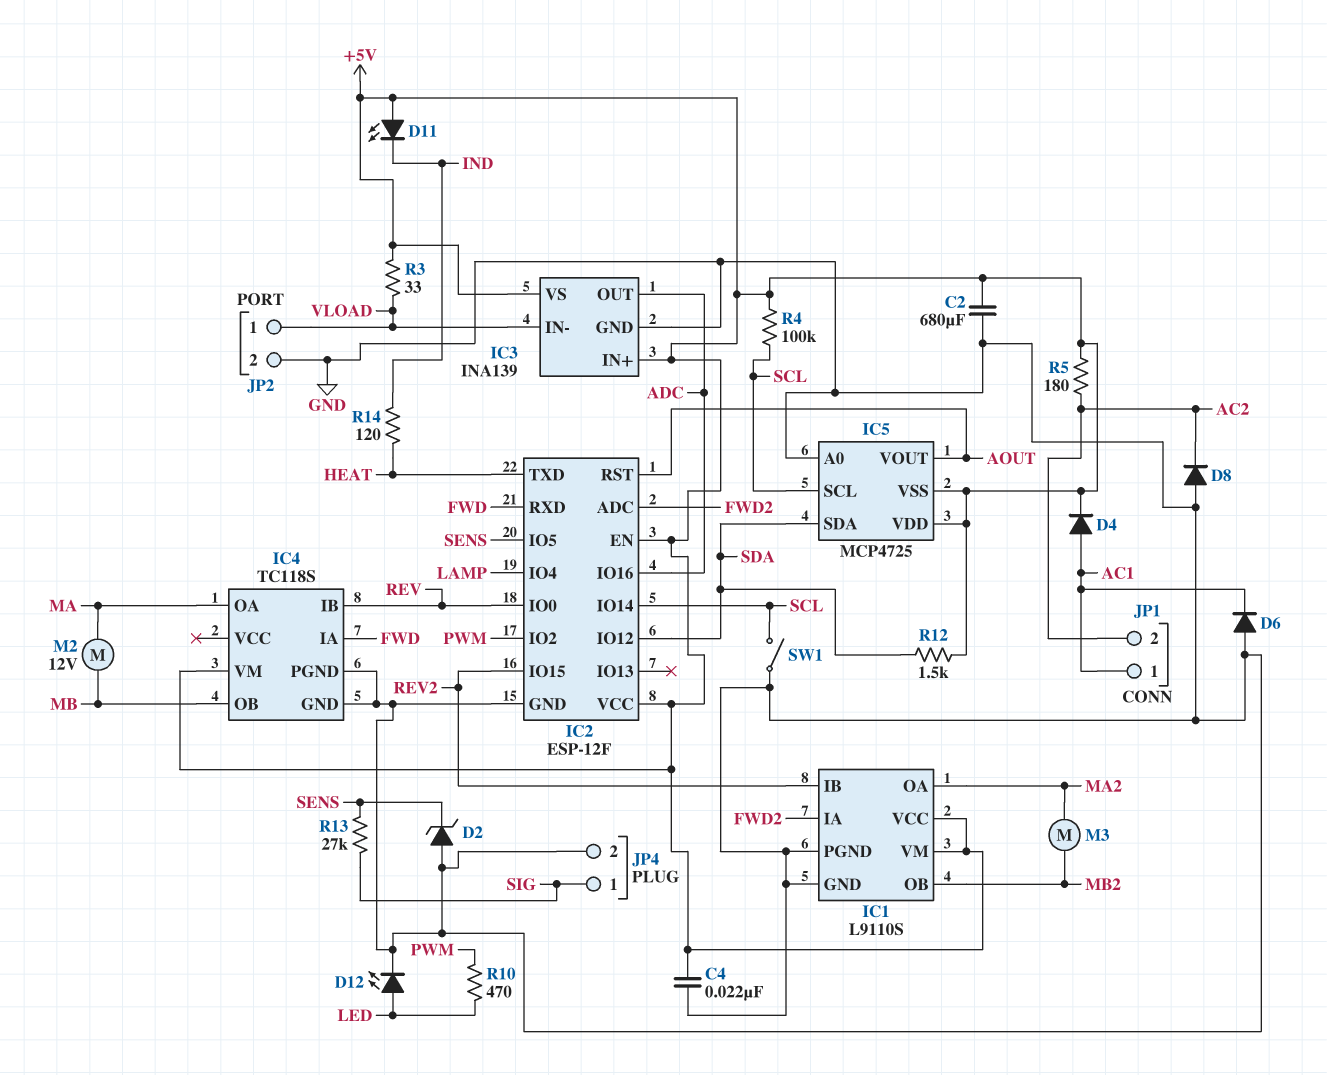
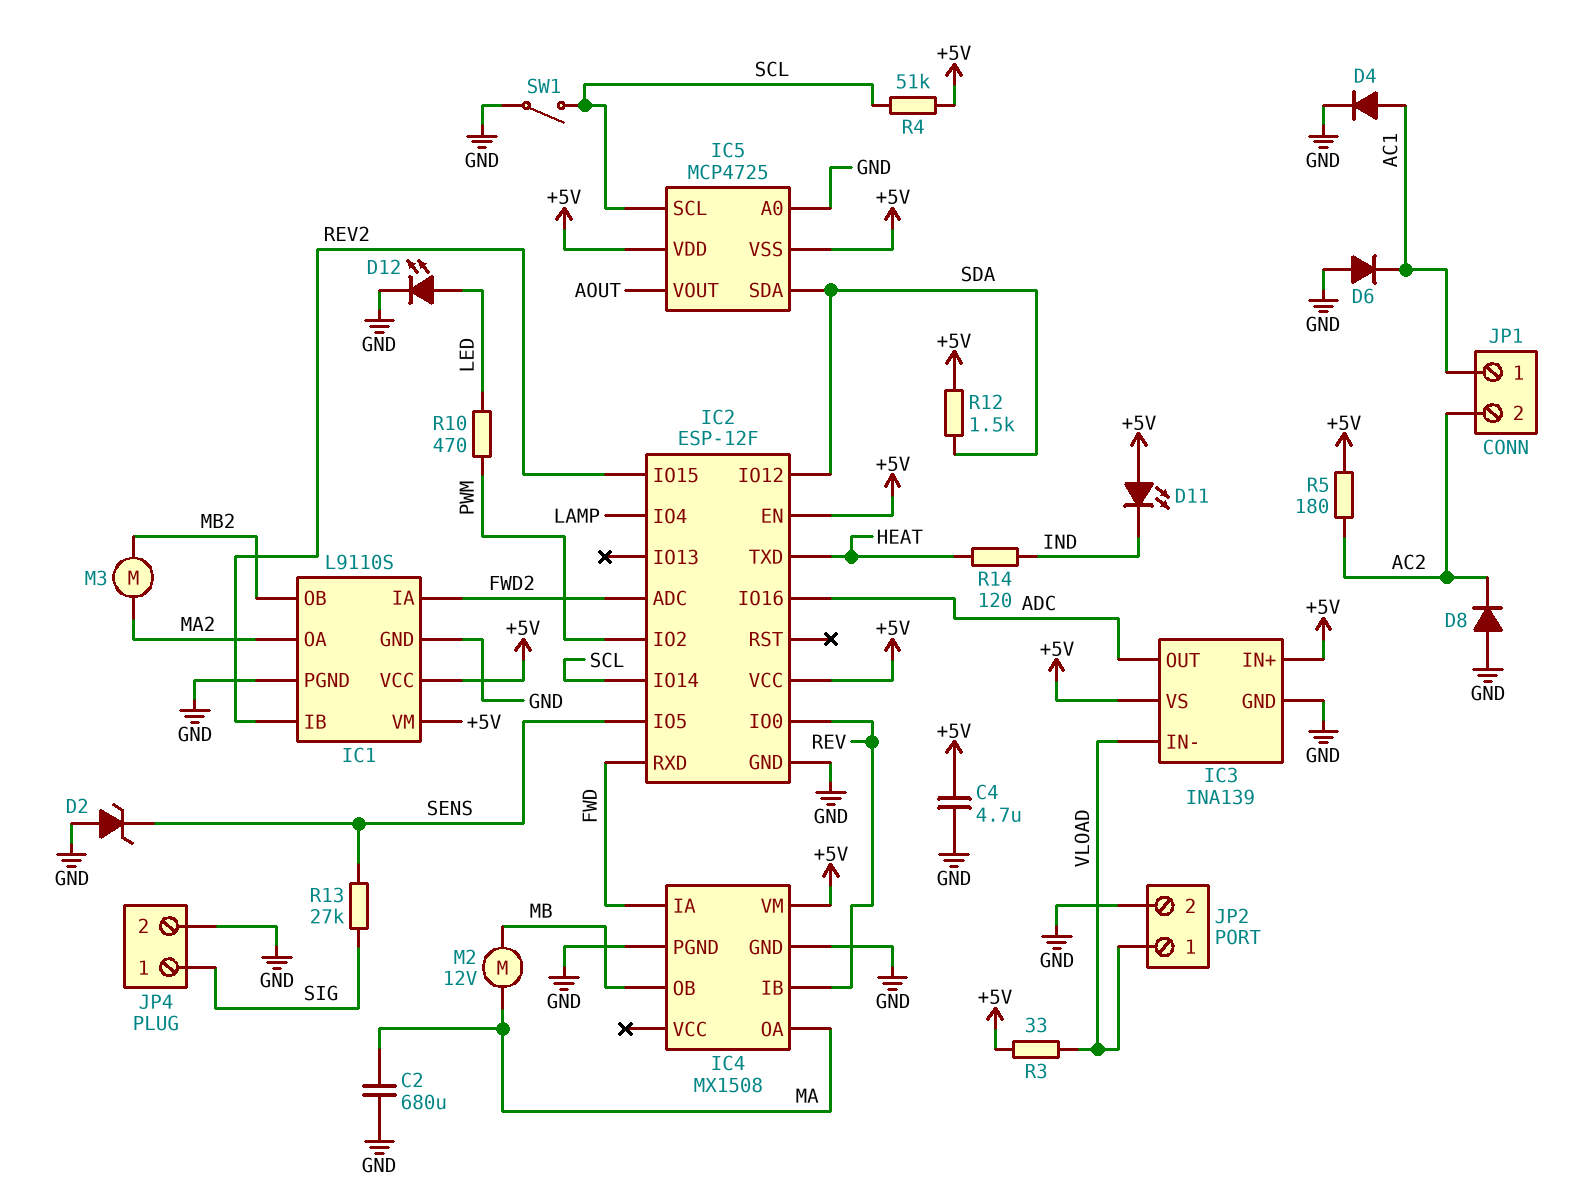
C2: 680uF (+5V, GND) -> 680uF (GND, MA)
C4: 22nF (+5V, GND) -> 4.7uF (+5V, GND)
D4: diode (A AC1, K +5V) -> diode (A AC1, K GND)
IC2 pin RST: AOUT -> none
IC4: TC118S -> MX1508
R4: 100k (+5V, SCL) -> 51k (+5V, SCL)

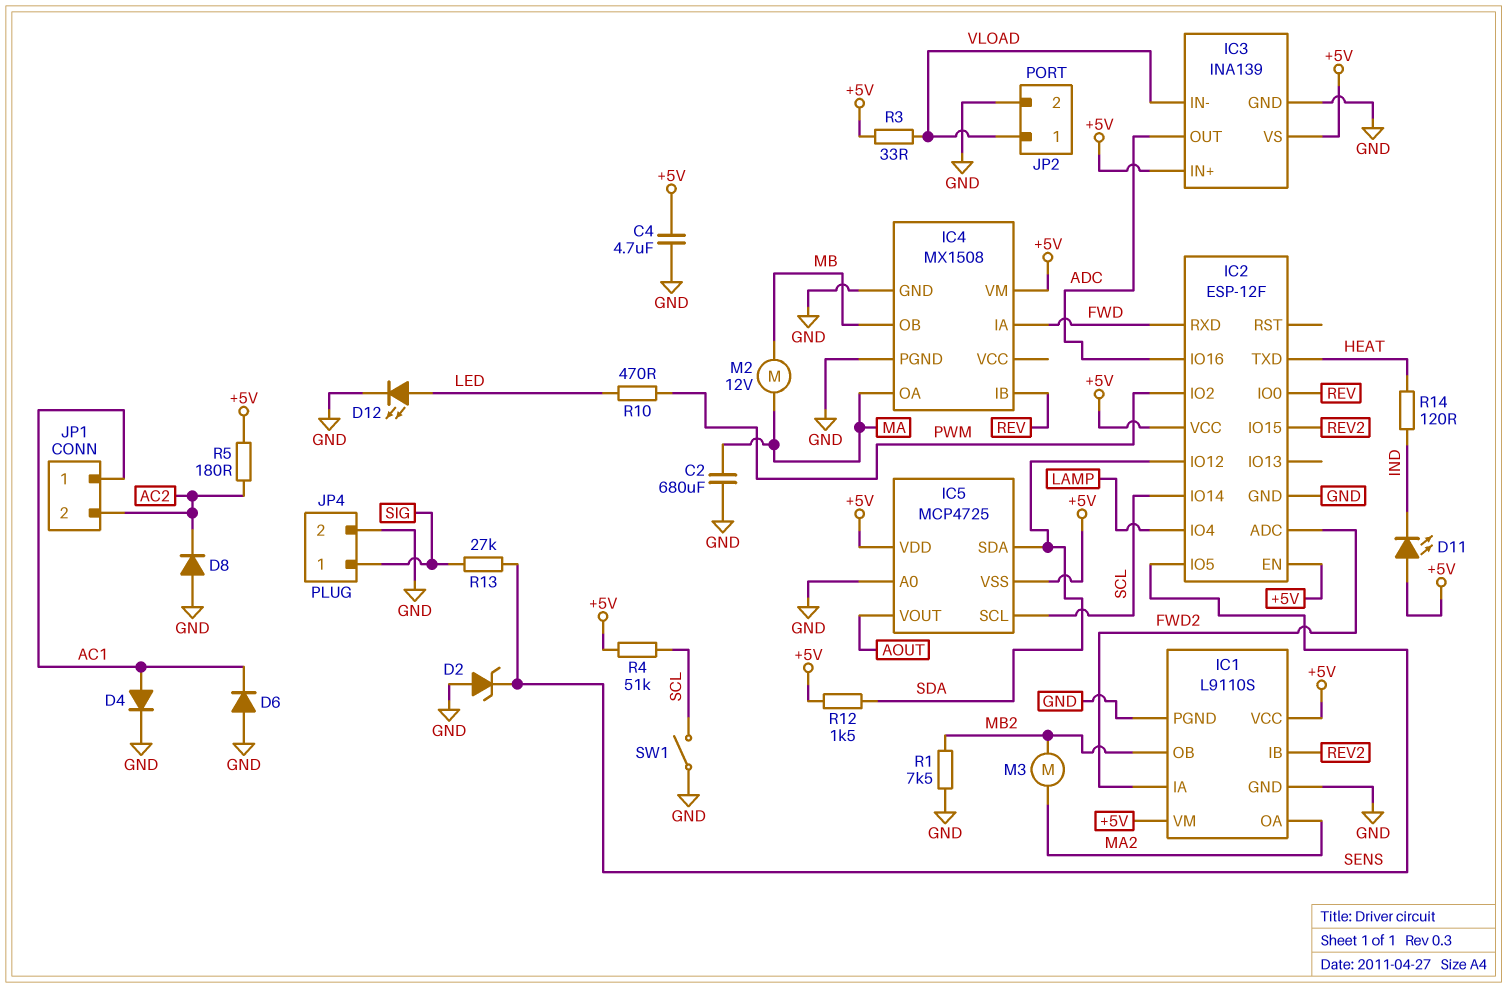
R1: none -> 7.5k (GND, MB2)

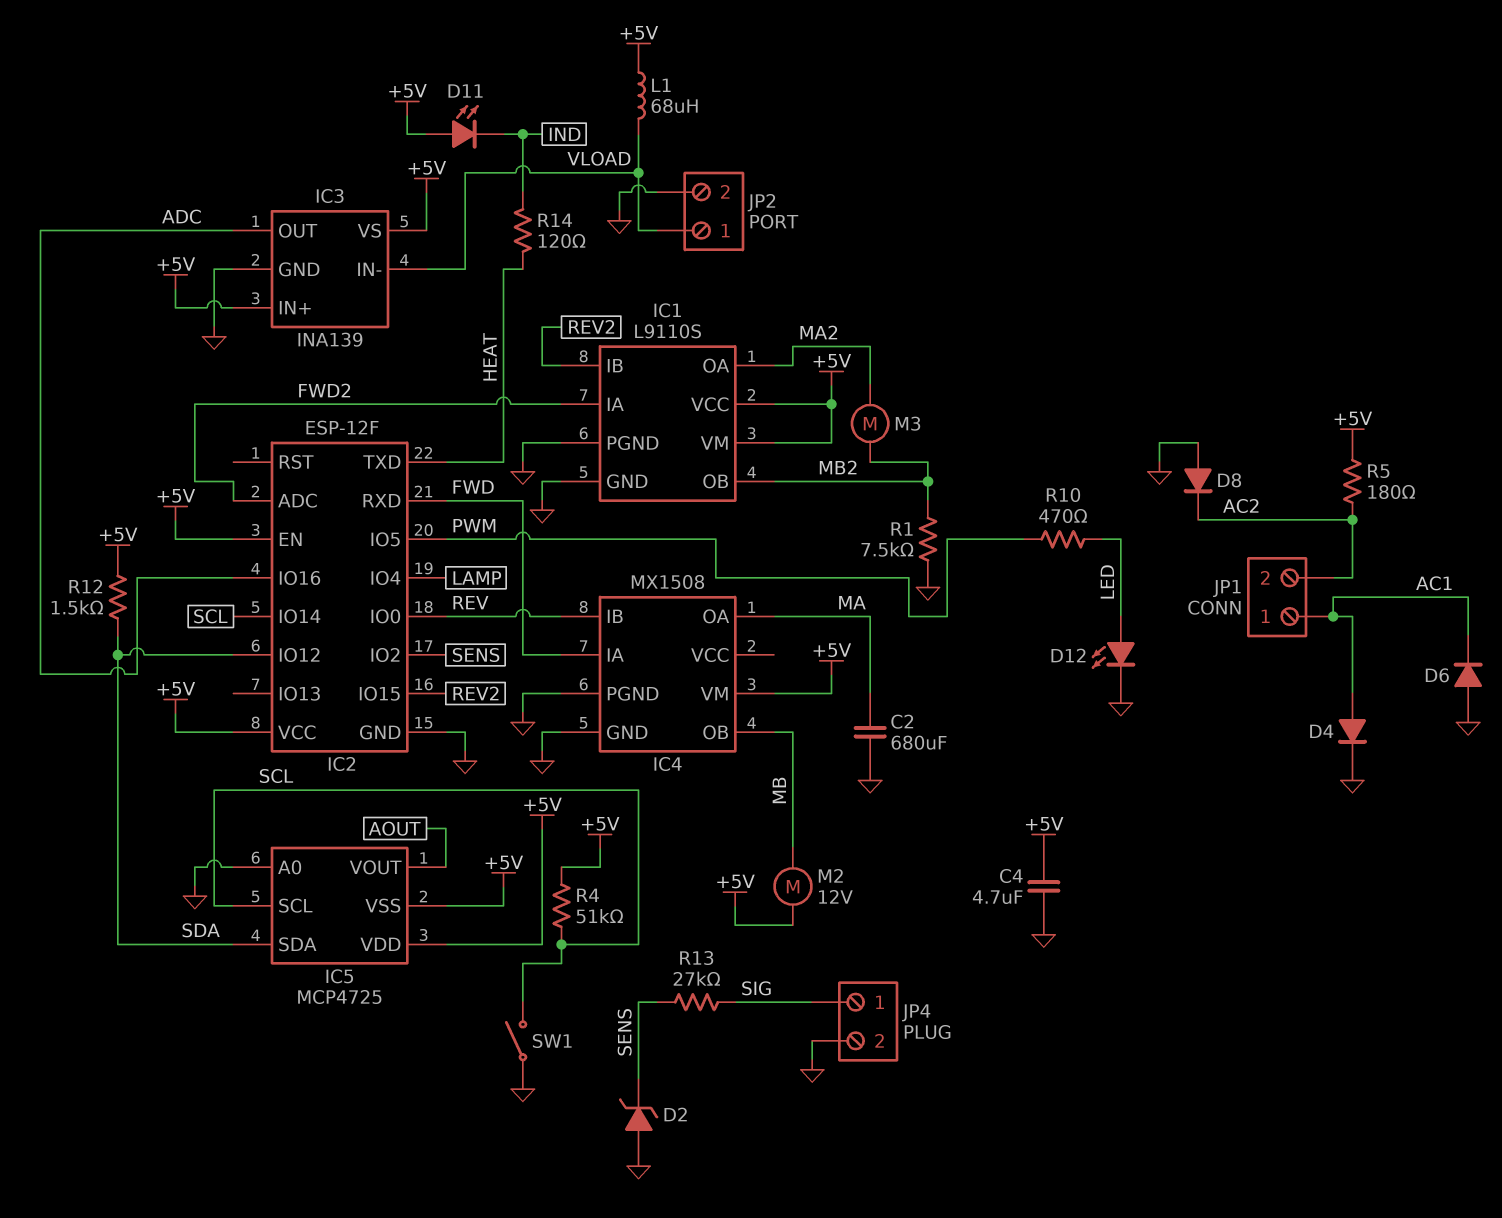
IC2 pin IO2: PWM -> SENS
IC2 pin IO5: SENS -> PWM
L1: none -> 68uH (+5V, VLOAD)
M2: motor 12V (MA, MB) -> motor 12V (+5V, MB)
R3: 33 (+5V, VLOAD) -> none

